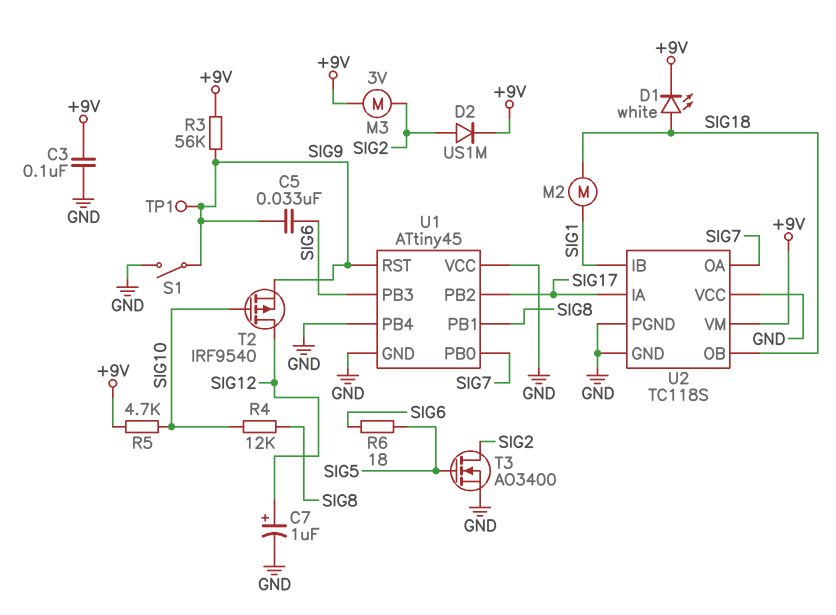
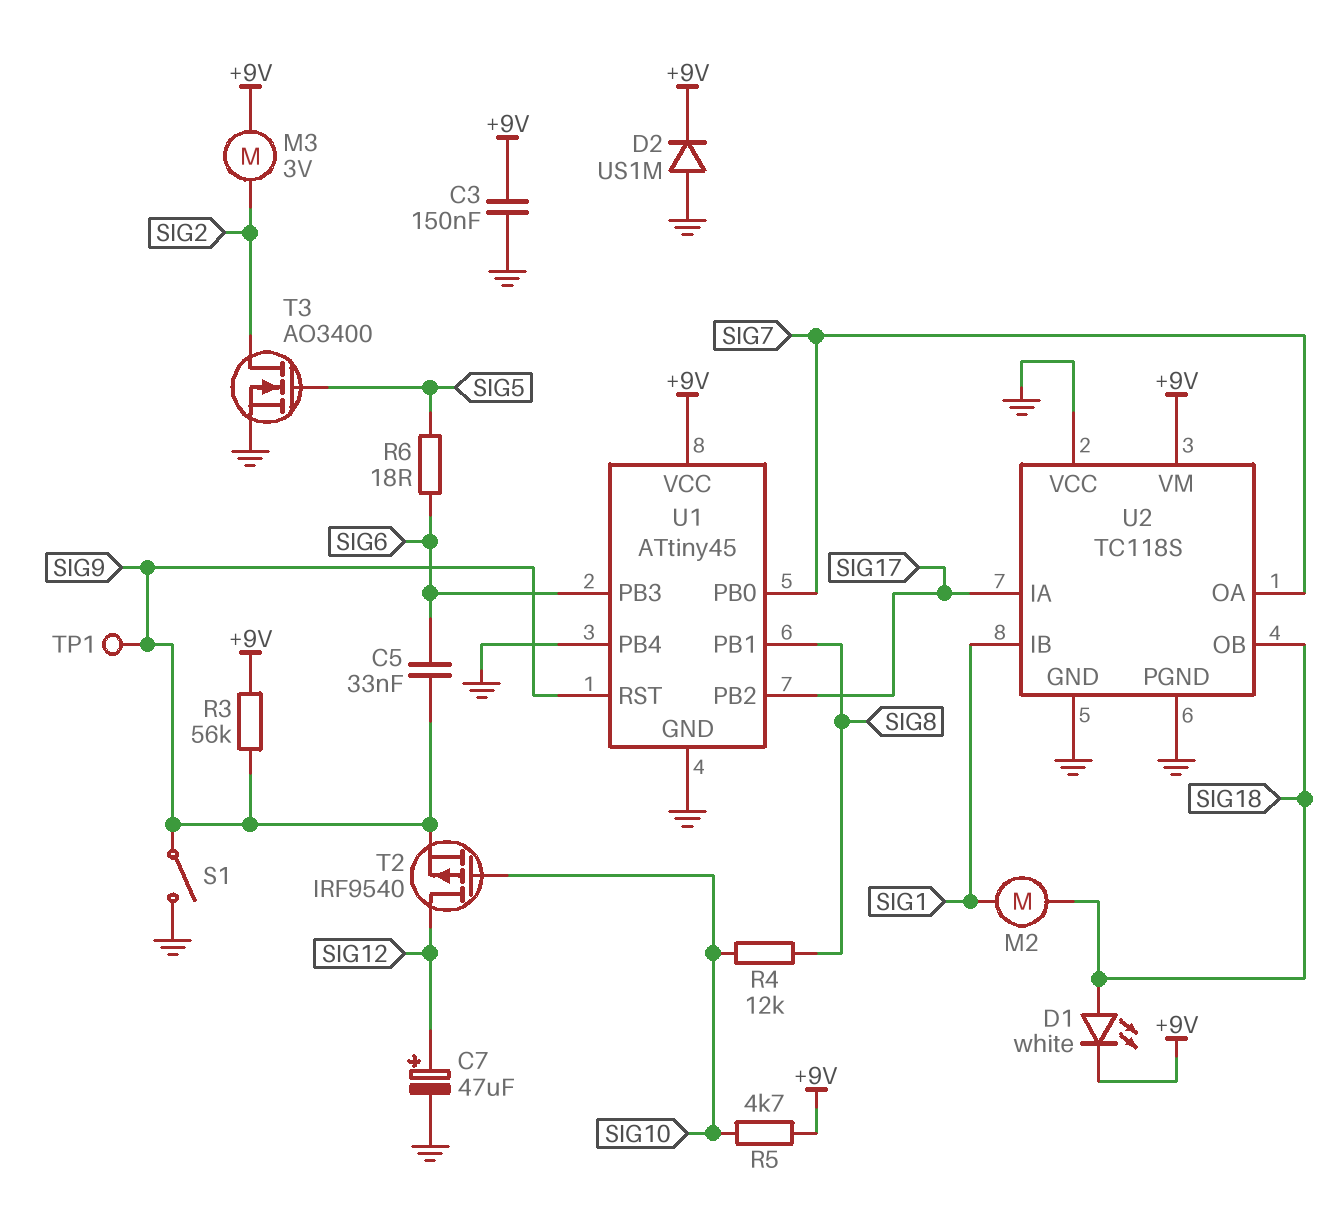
C3: 100nF (+9V, GND) -> 150nF (+9V, GND)
C7: 1uF (plus SIG12, minus GND) -> 47uF (plus SIG12, minus GND)
D2: diode US1M (A SIG2, K +9V) -> diode US1M (A GND, K +9V)
U1 pin VCC: GND -> +9V

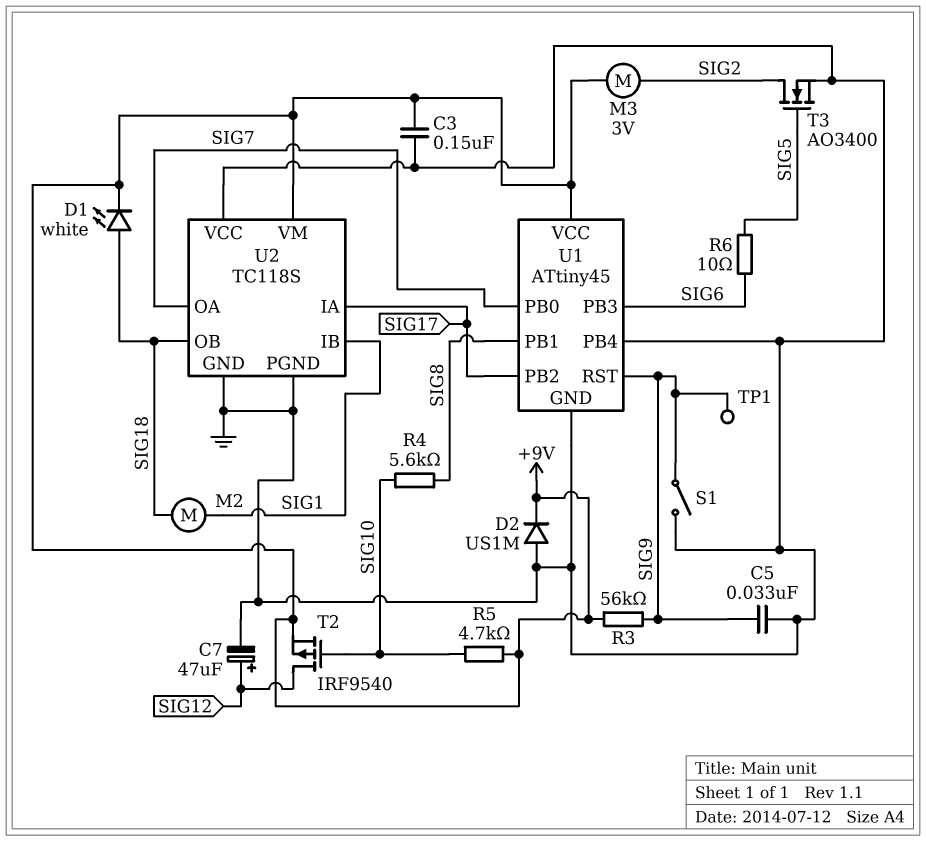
C5: 33nF (SIG6, SIG9) -> 33nF (GND, SIG9)
R4: 12k (SIG8, SIG10) -> 5.6k (SIG8, SIG10)
R6: 18 (SIG5, SIG6) -> 10 (SIG5, SIG6)
T2: PMOS IRF9540 (G SIG10, D SIG12, S SIG9) -> PMOS IRF9540 (G SIG10, D SIG12, S +9V)

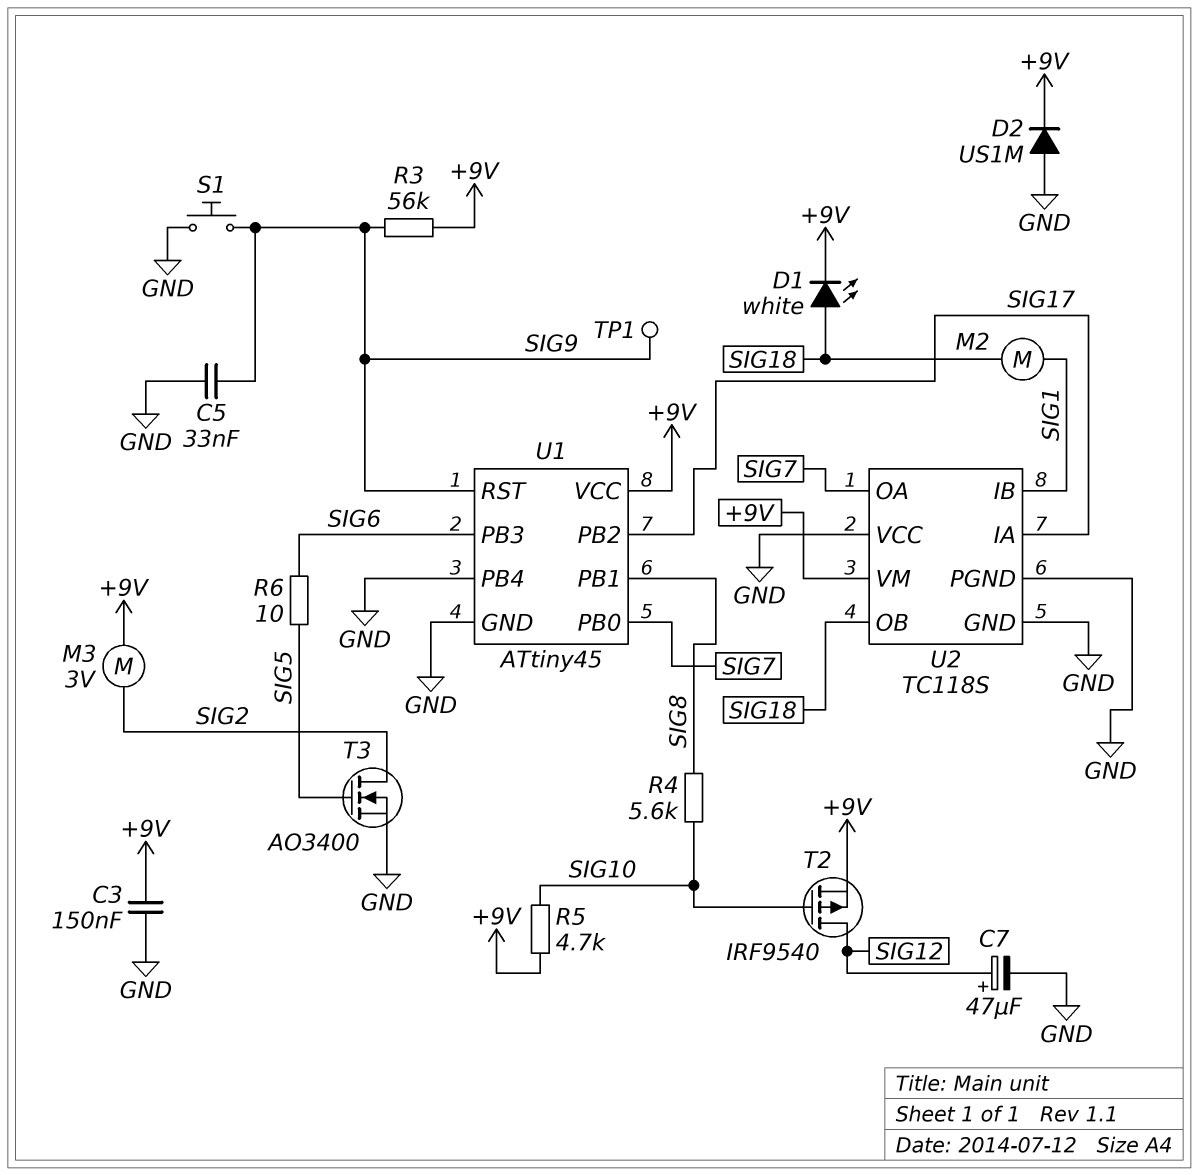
S1: switch (GND, SIG9) -> button (GND, SIG9)

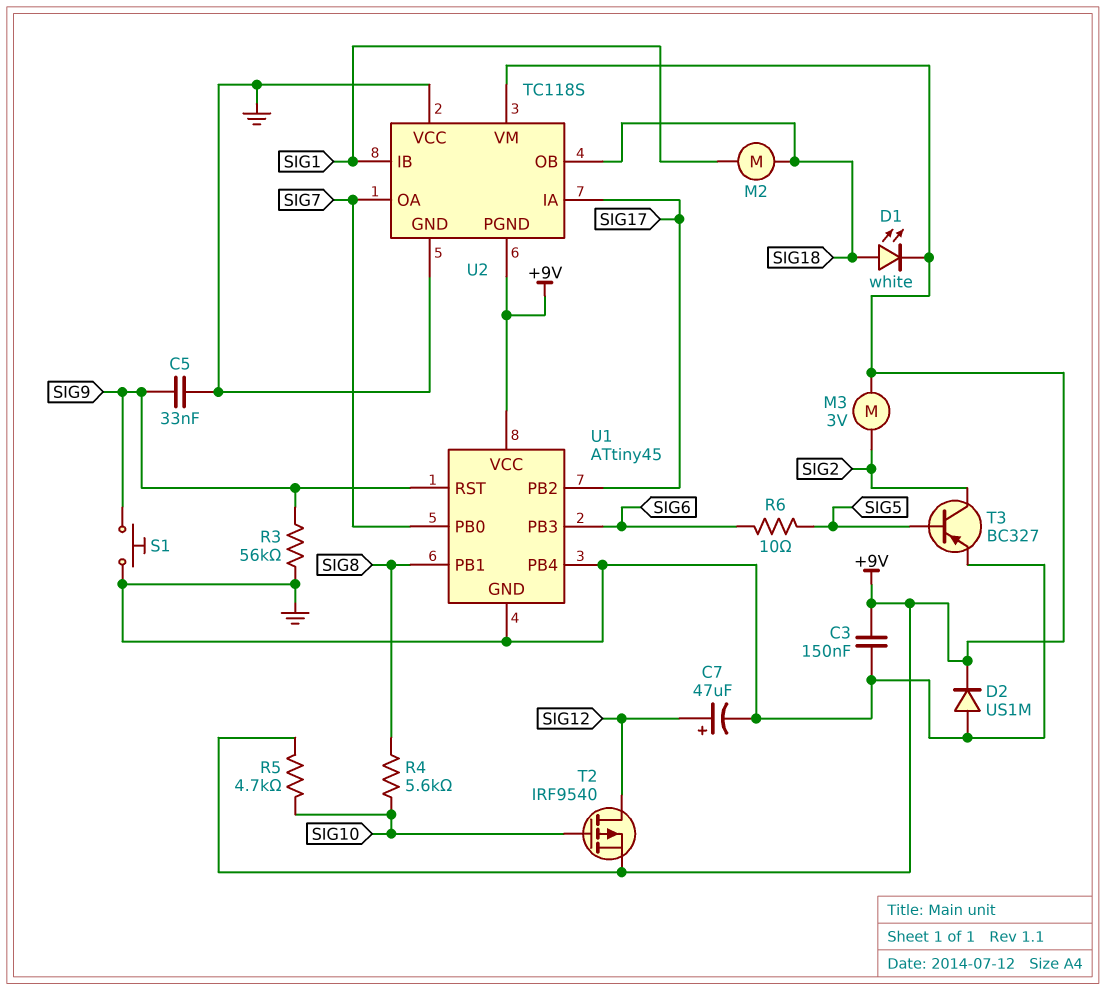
R3: 56k (+9V, SIG9) -> 56k (GND, SIG9)
T3: NMOS AO3400 (G SIG5, D SIG2, S GND) -> PNP BC327 (B SIG5, C SIG2, E GND)
TP1: test point (SIG9) -> none
U2 pin PGND: GND -> +9V

